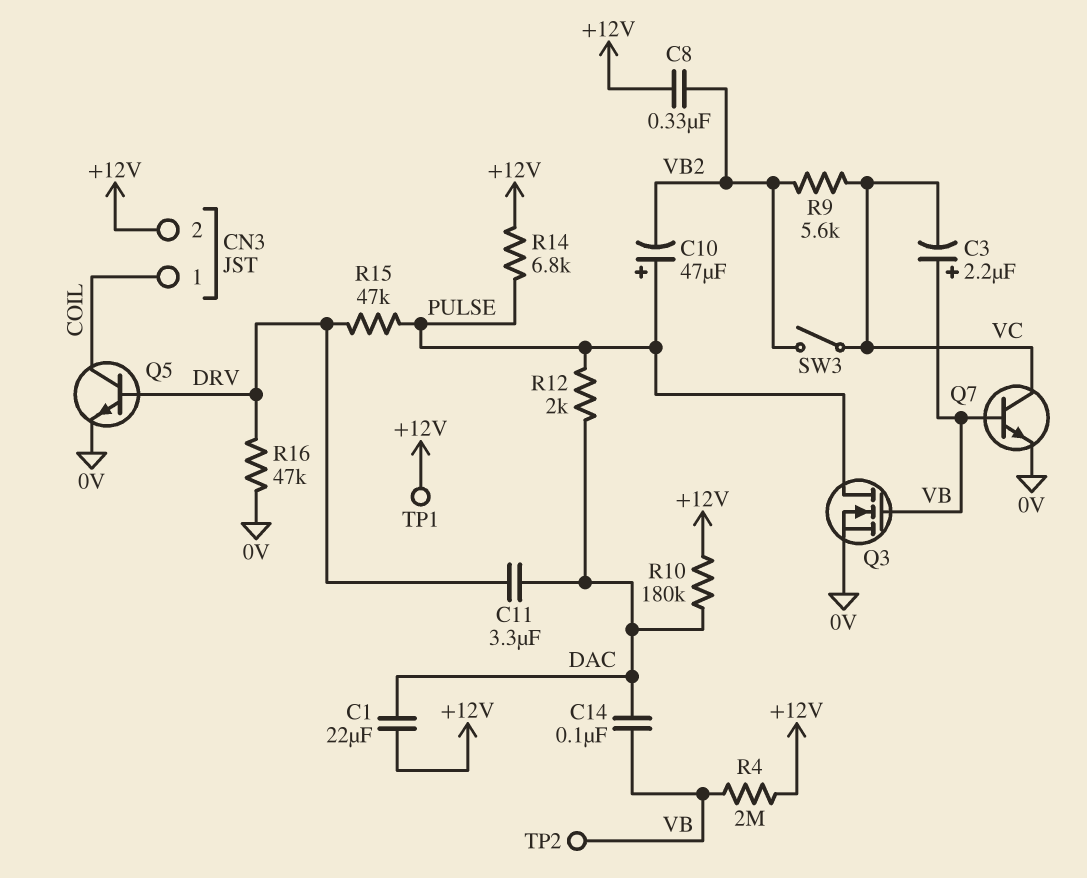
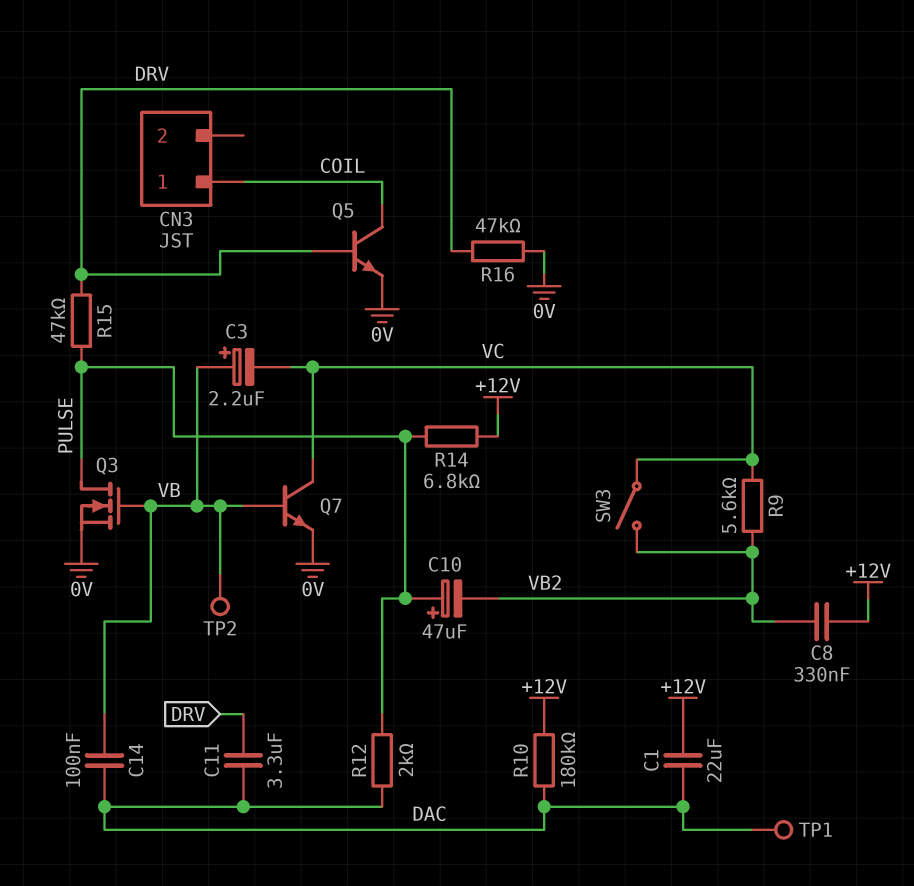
CN3 pin 2: +12V -> none
R4: 2M (+12V, VB) -> none
TP1: test point (+12V) -> test point (DAC)

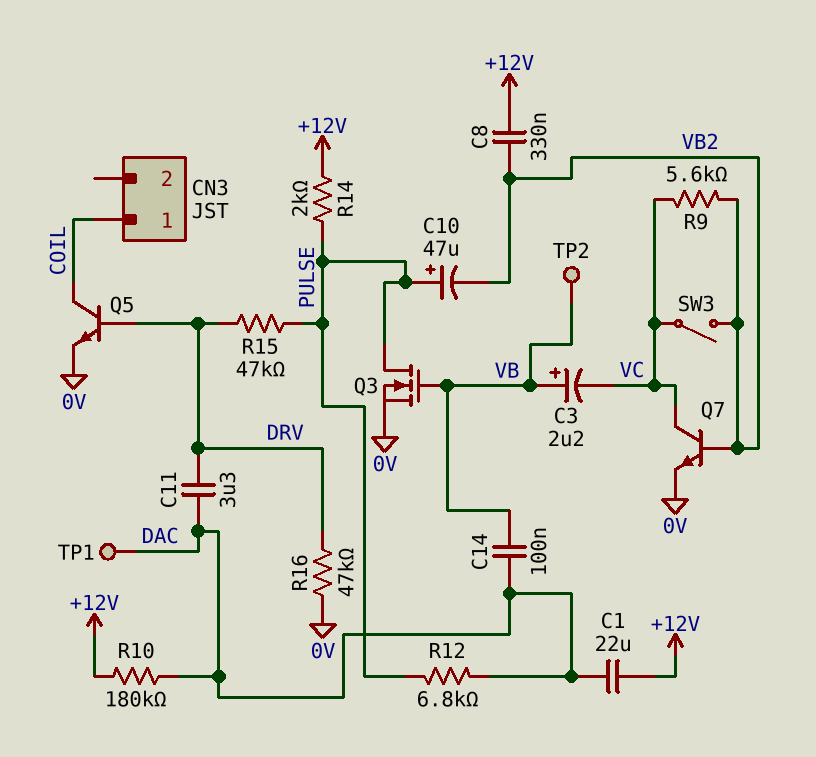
Q7: NPN (B VB, C VC, E 0V) -> NPN (B VB2, C VC, E 0V)
R12: 2k (DAC, PULSE) -> 6.8k (DAC, PULSE)
R14: 6.8k (+12V, PULSE) -> 2k (+12V, PULSE)

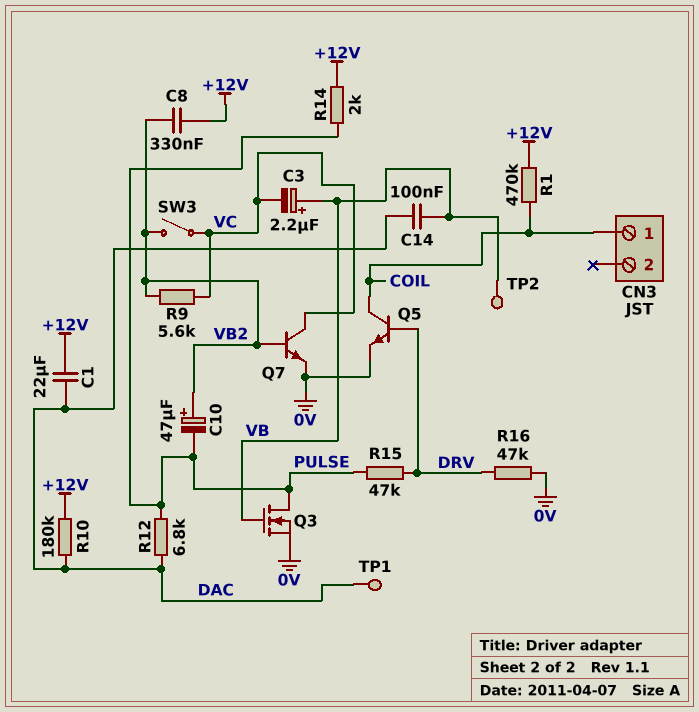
C10: 47uF (plus PULSE, minus VB2) -> 47uF (plus VB2, minus PULSE)
C11: 3.3uF (DAC, DRV) -> none
R1: none -> 470k (+12V, COIL)

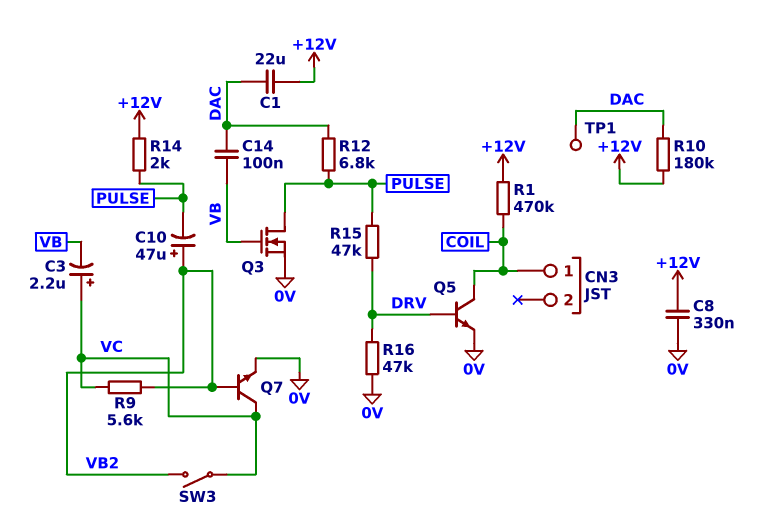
C3: 2.2uF (plus VB, minus VC) -> 2.2uF (plus VC, minus VB)
C8: 330nF (+12V, VB2) -> 330nF (+12V, 0V)
TP2: test point (VB) -> none

